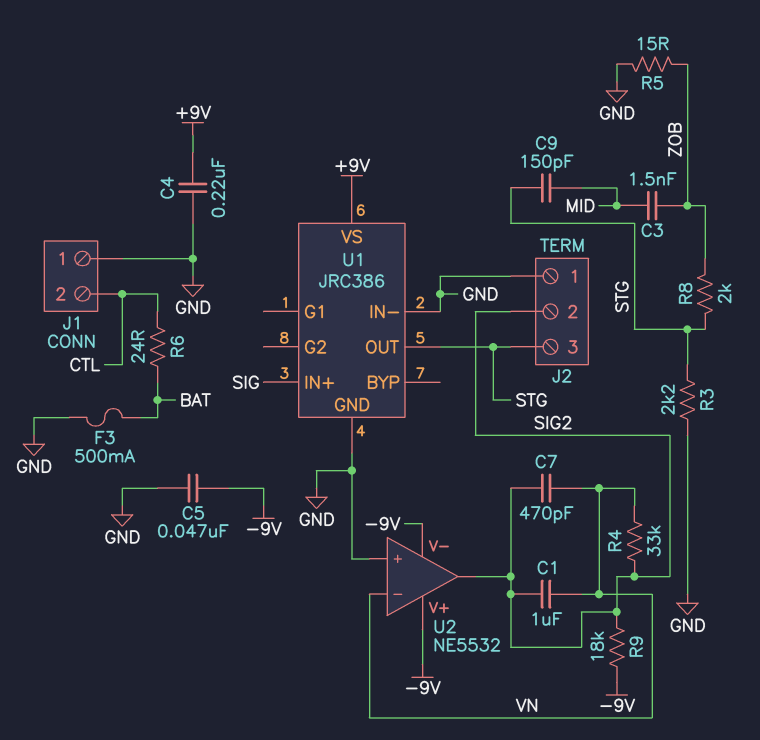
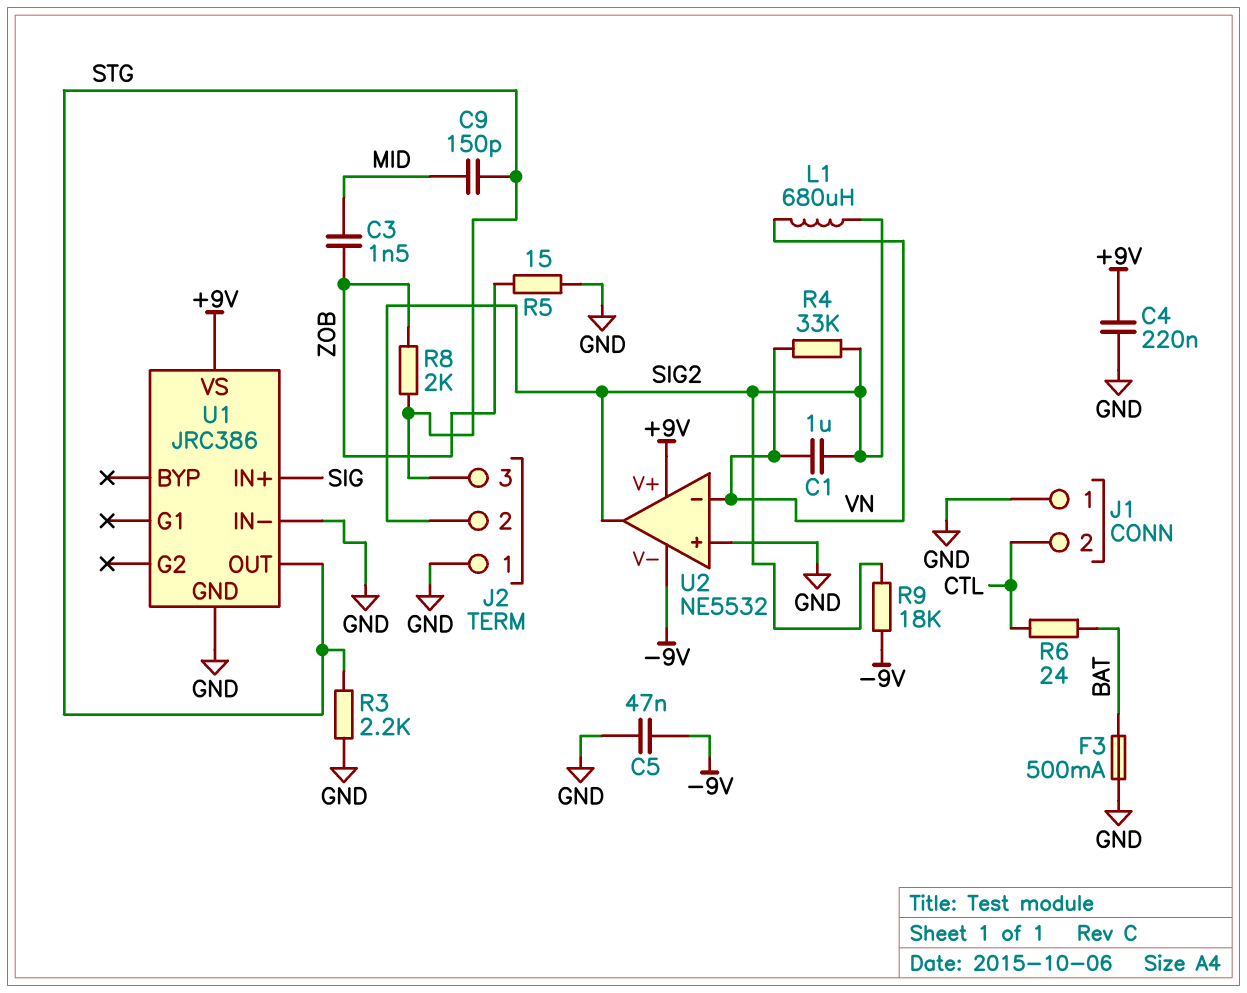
C7: 470pF (SIG2, VN) -> none
L1: none -> 680uH (SIG2, VN)
U2 pin V+: -9V -> +9V

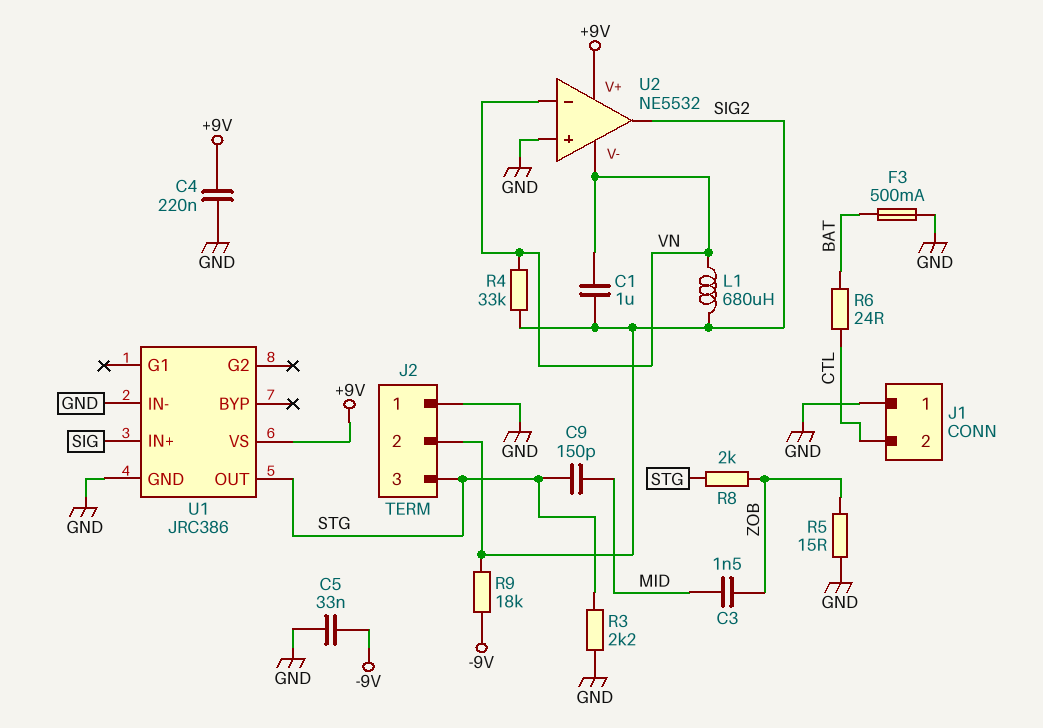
C5: 47nF (-9V, GND) -> 33nF (-9V, GND)
U2 pin V-: -9V -> VN

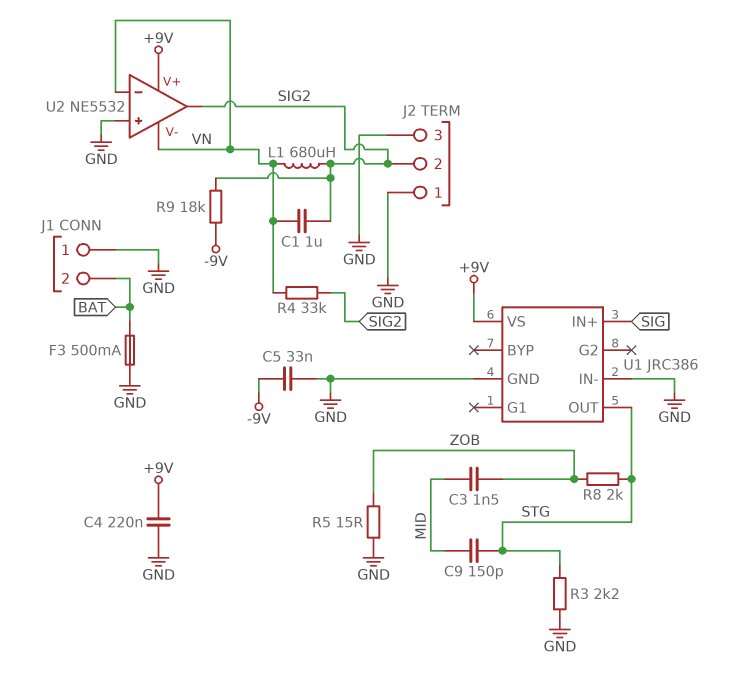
J1 pin 2: CTL -> BAT
J2 pin 3: STG -> GND
R6: 24 (BAT, CTL) -> none

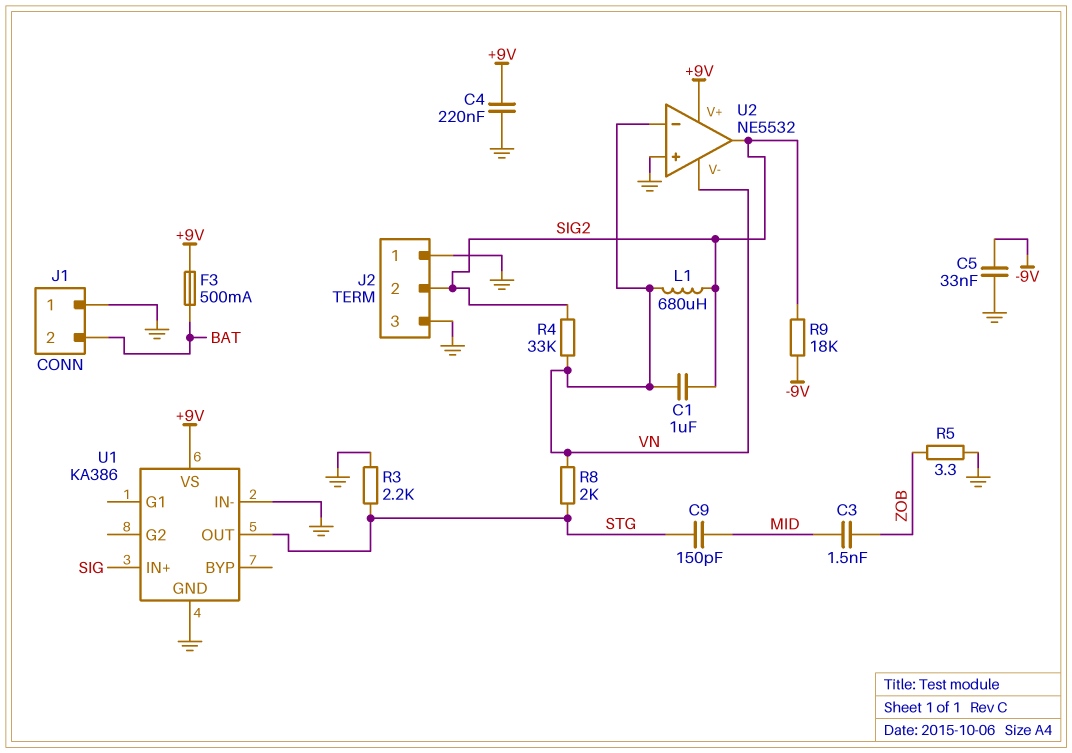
F3: 500mA (BAT, GND) -> 500mA (+9V, BAT)
R5: 15 (GND, ZOB) -> 3.3 (GND, ZOB)
R8: 2k (STG, ZOB) -> 2k (STG, VN)
U1: JRC386 -> KA386

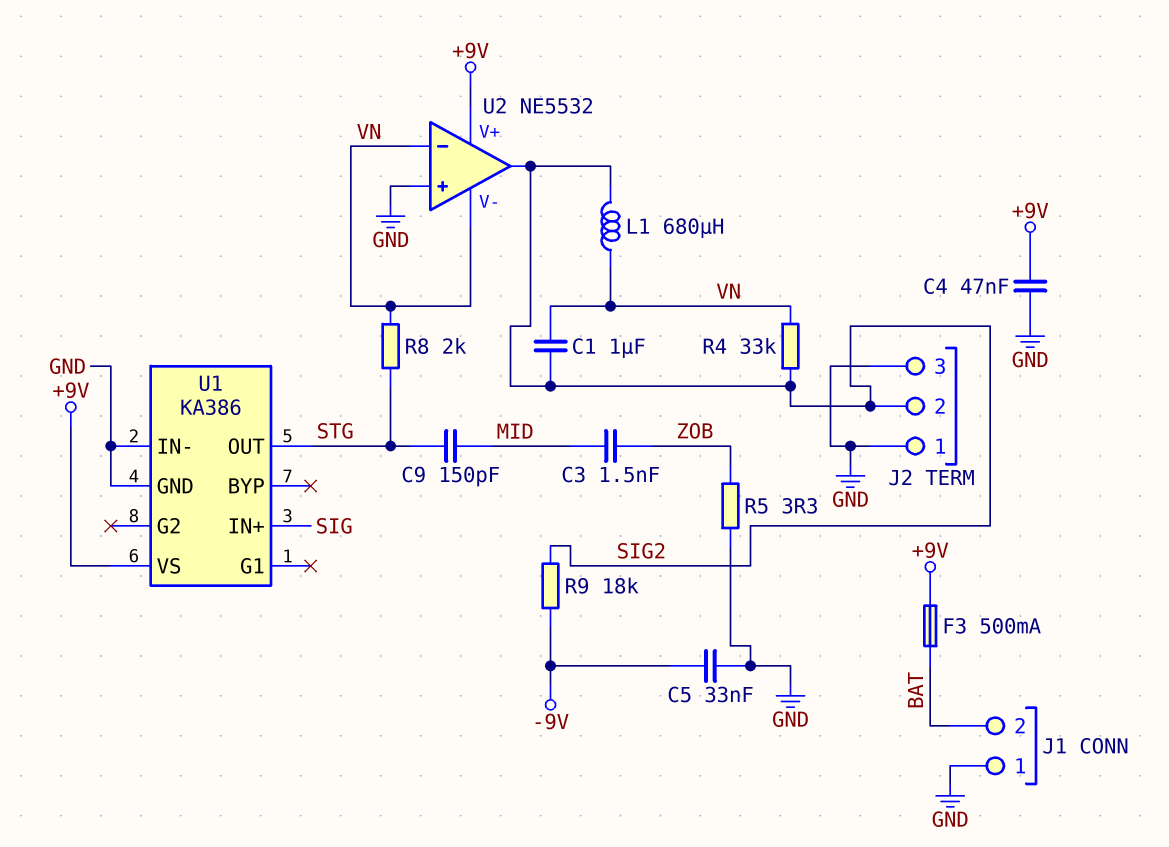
C4: 220nF (+9V, GND) -> 47nF (+9V, GND)
R3: 2.2k (GND, STG) -> none

